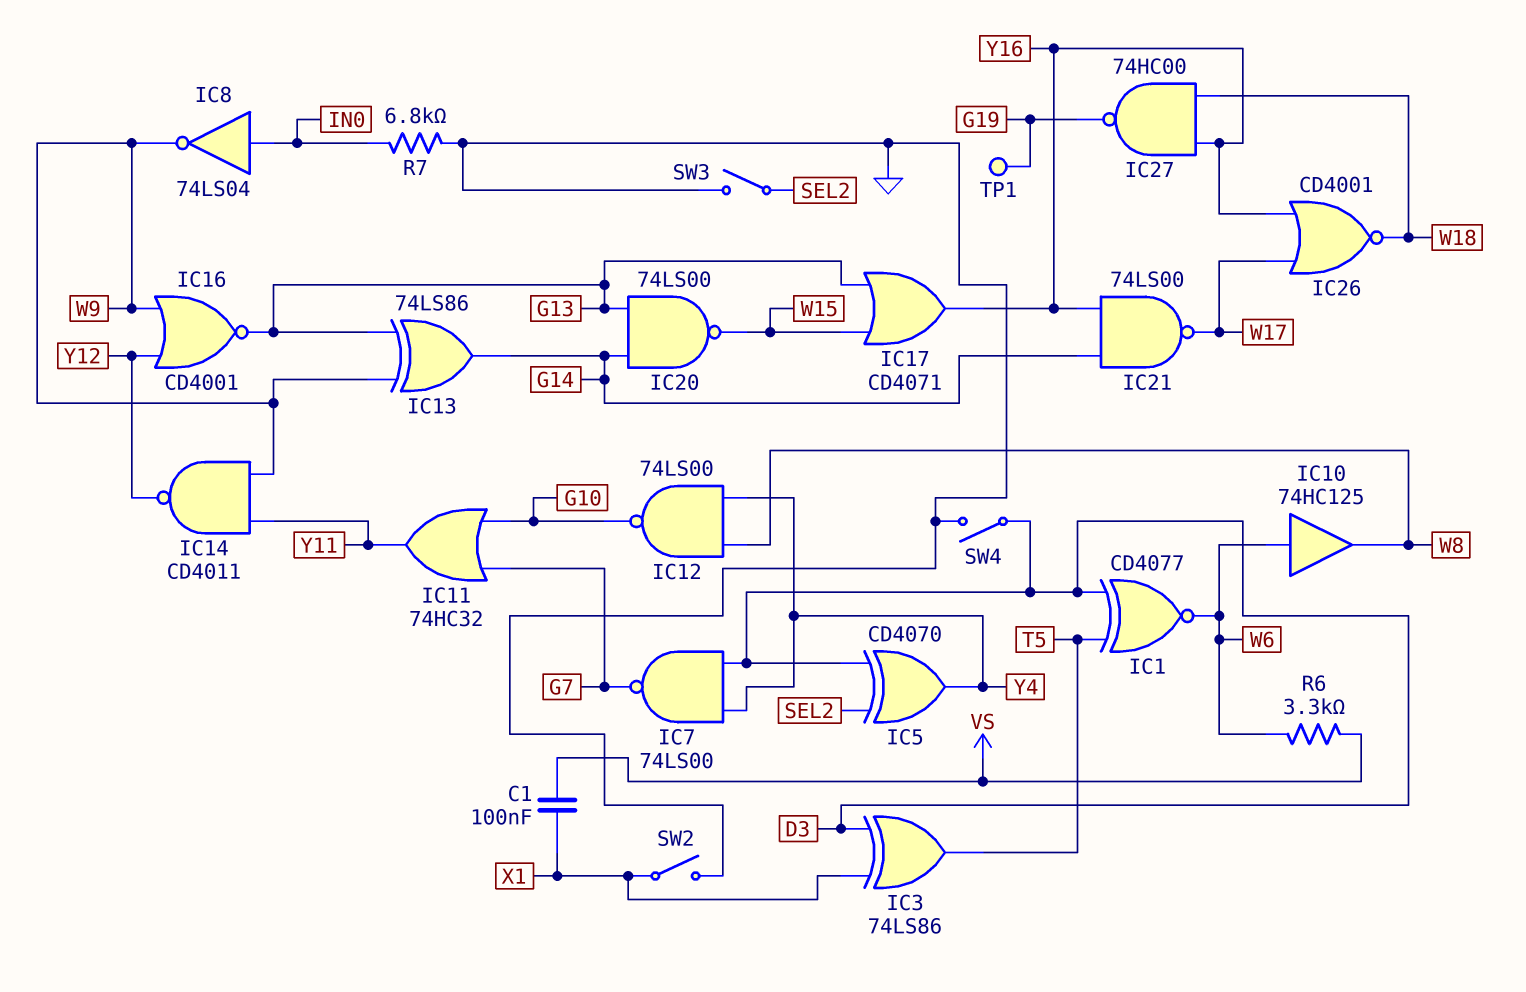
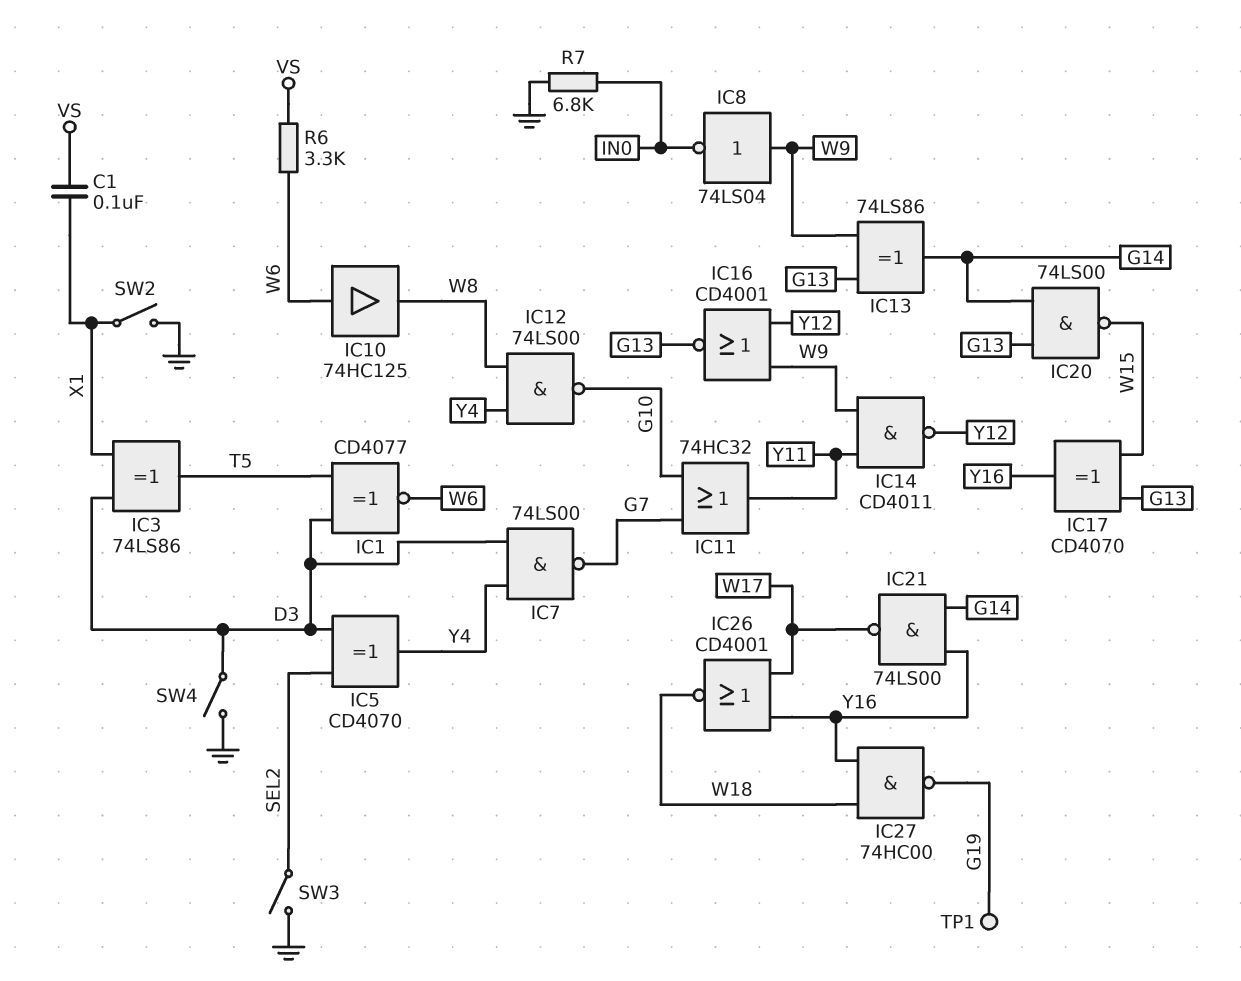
IC8: NOT 74LS04 (in IN0, out W9) -> NOT 74LS04 (in W9, out IN0)
IC17: OR CD4071 (in G13, in W15, out Y16) -> XOR CD4070 (in G13, in W15, out Y16)

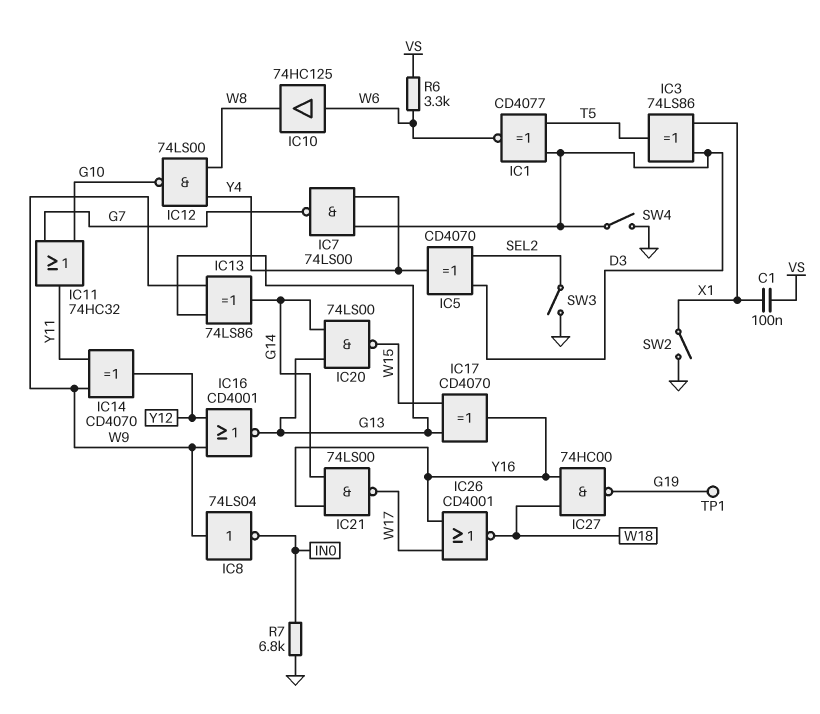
IC14: NAND CD4011 (in W9, in Y11, out Y12) -> XOR CD4070 (in W9, in Y11, out Y12)

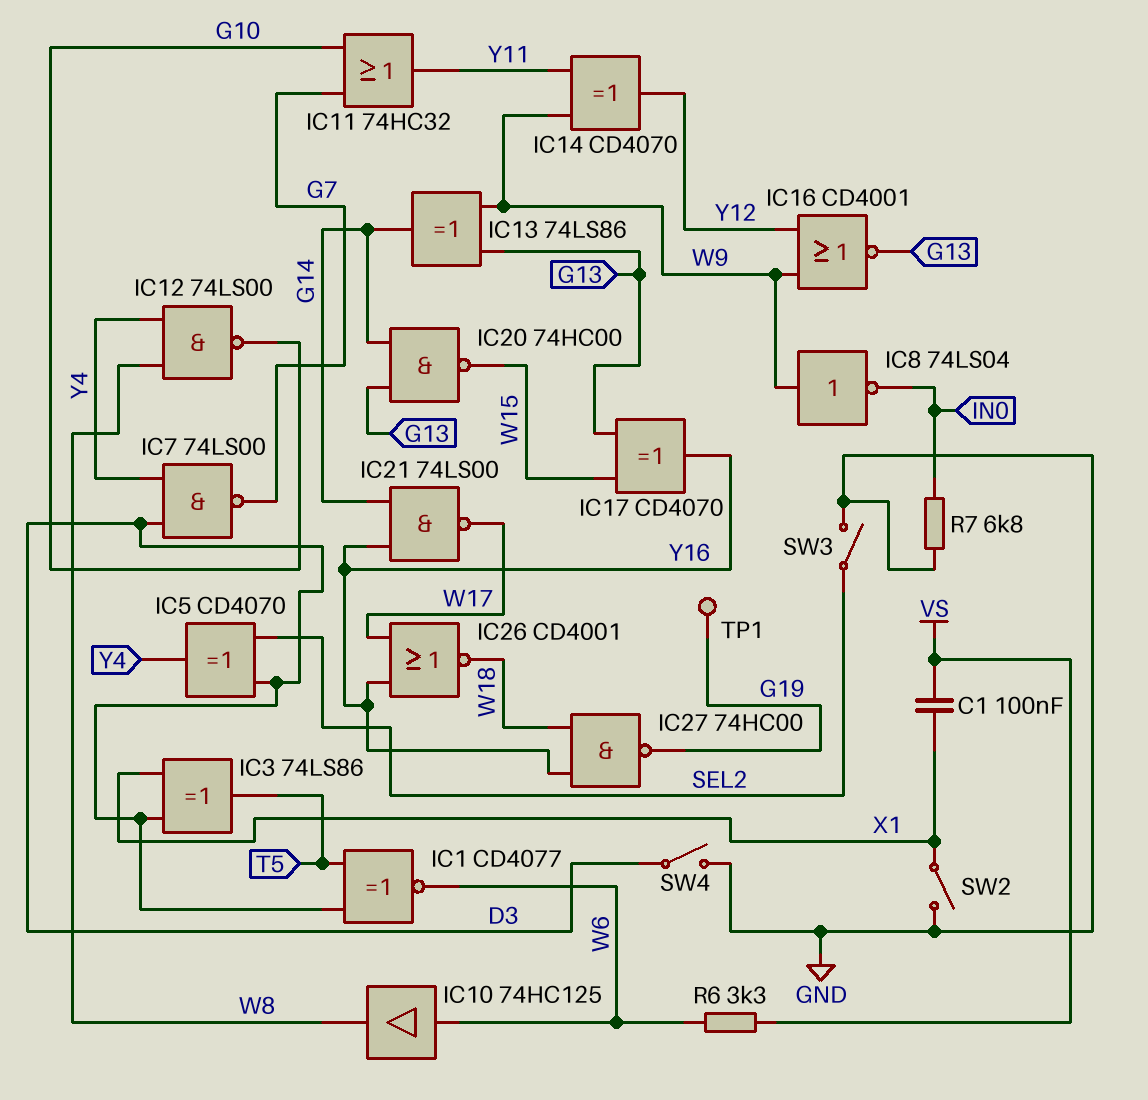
IC20: NAND 74LS00 (in G13, in G14, out W15) -> NAND 74HC00 (in G13, in G14, out W15)

